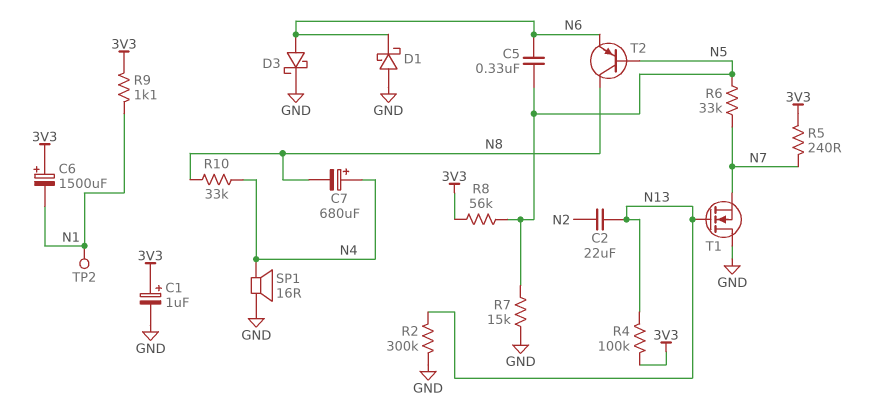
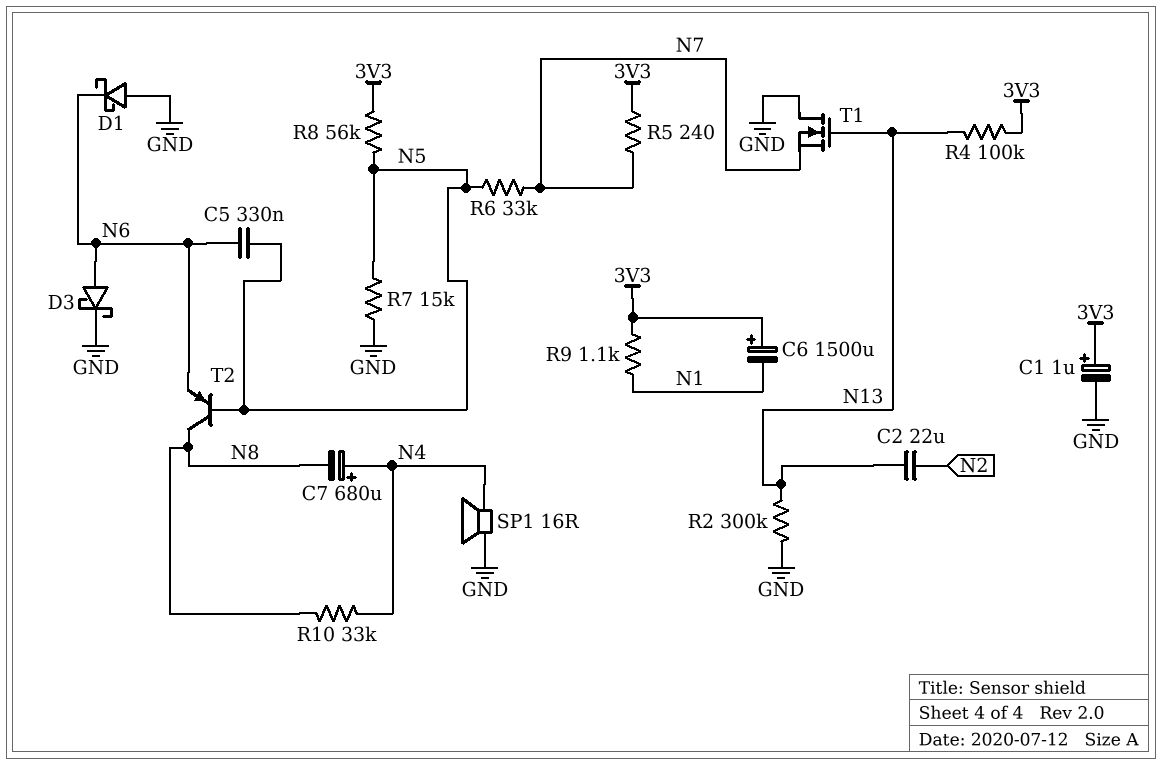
TP2: test point (N1) -> none

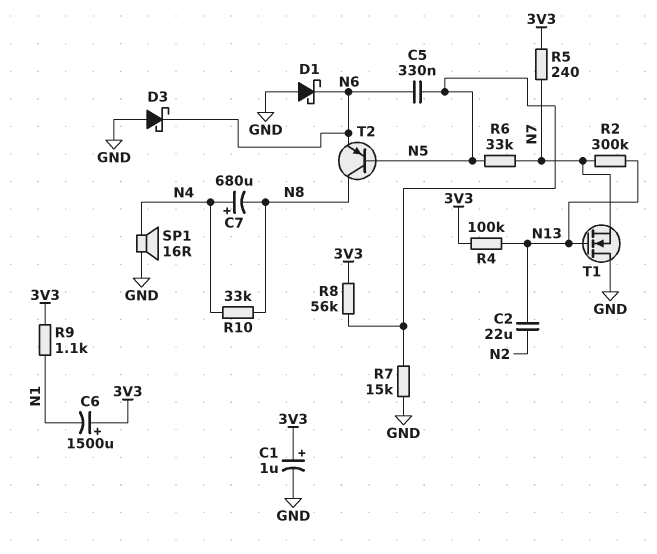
D3: schottky (A N6, K GND) -> schottky (A GND, K N6)
R2: 300k (GND, N13) -> 300k (N7, N13)

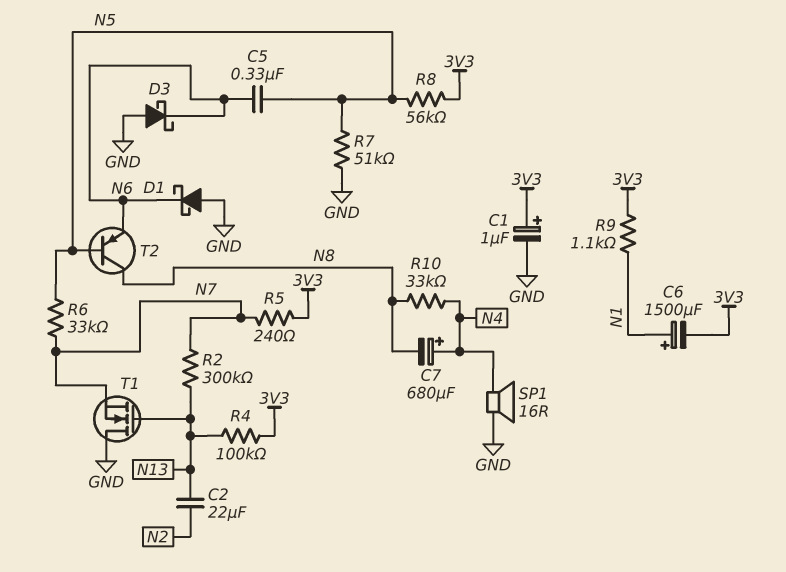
C6: 1500uF (plus 3V3, minus N1) -> 1500uF (plus N1, minus 3V3)
R7: 15k (GND, N5) -> 51k (GND, N5)

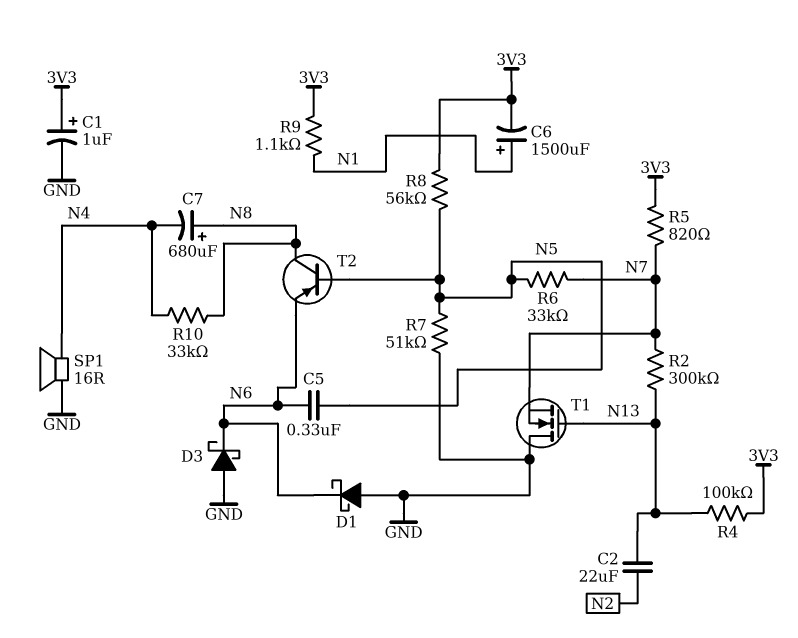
C7: 680uF (plus N4, minus N8) -> 680uF (plus N8, minus N4)
R5: 240 (3V3, N7) -> 820 (3V3, N7)

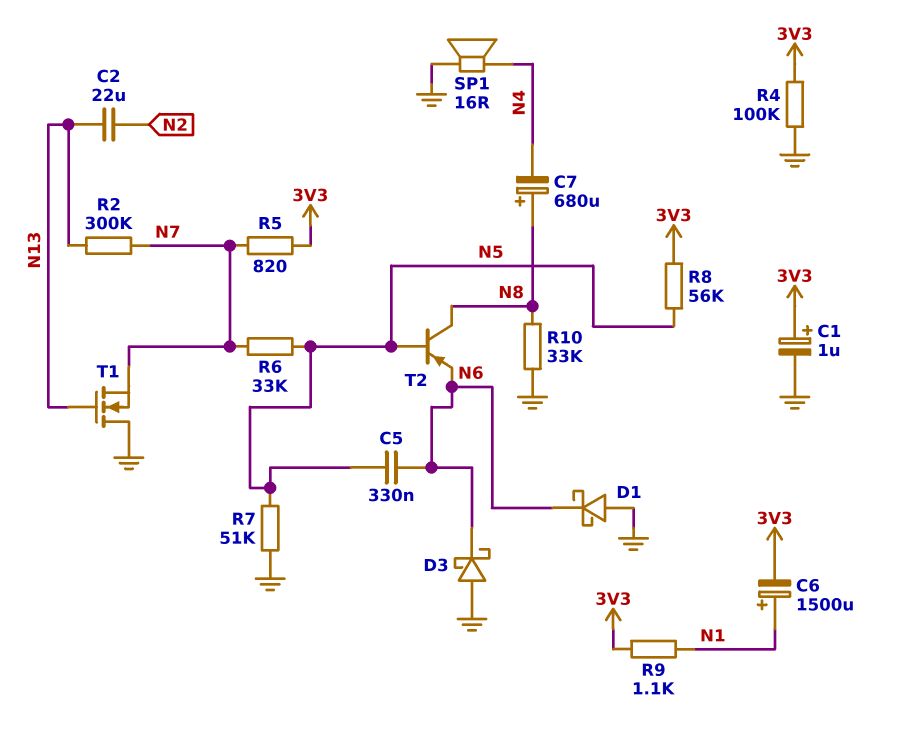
R4: 100k (3V3, N13) -> 100k (3V3, GND)
R10: 33k (N4, N8) -> 33k (GND, N8)

